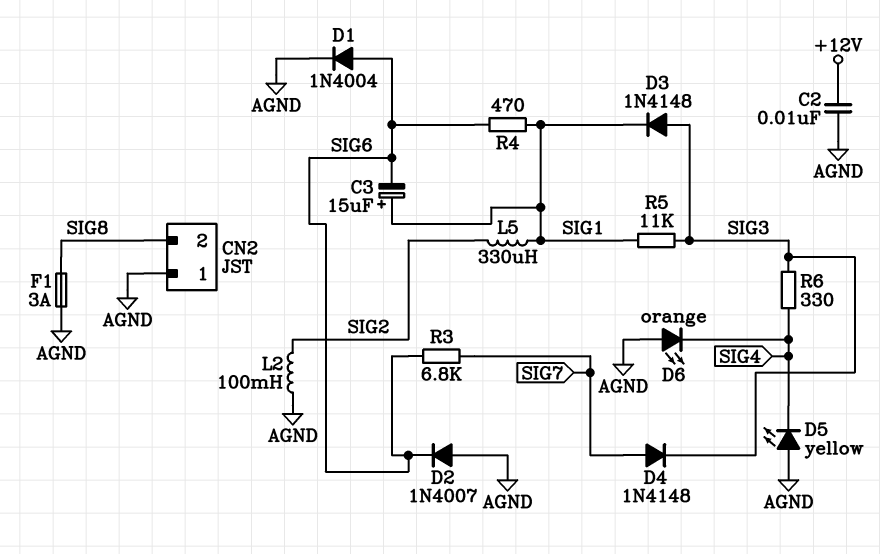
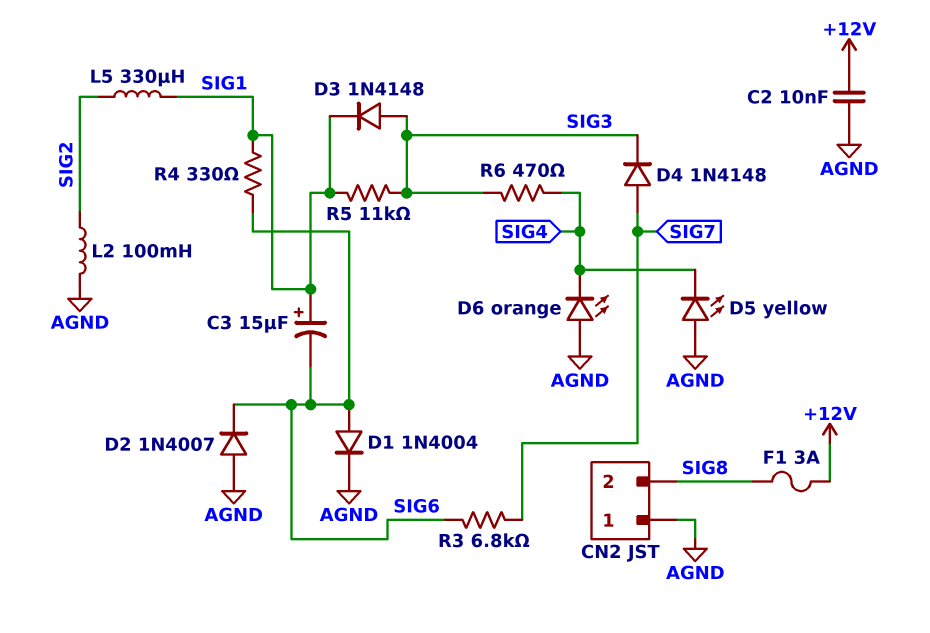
F1: 3A (AGND, SIG8) -> 3A (+12V, SIG8)
R4: 470 (SIG1, SIG6) -> 330 (SIG1, SIG6)
R6: 330 (SIG3, SIG4) -> 470 (SIG3, SIG4)

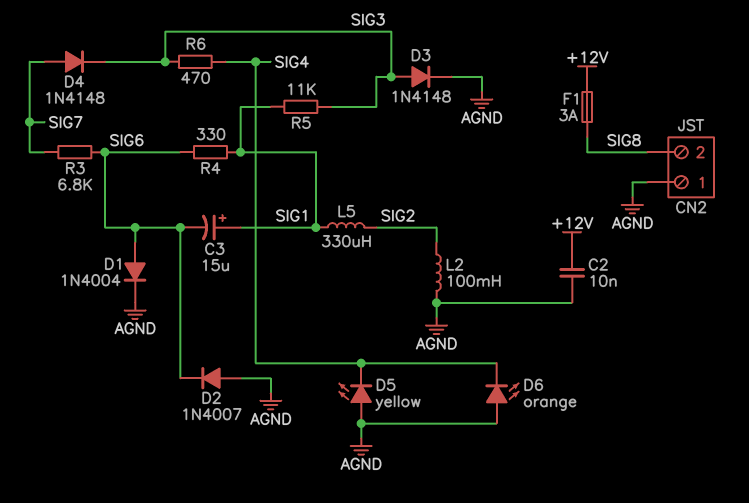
D3: diode 1N4148 (A SIG3, K SIG1) -> diode 1N4148 (A SIG3, K AGND)

